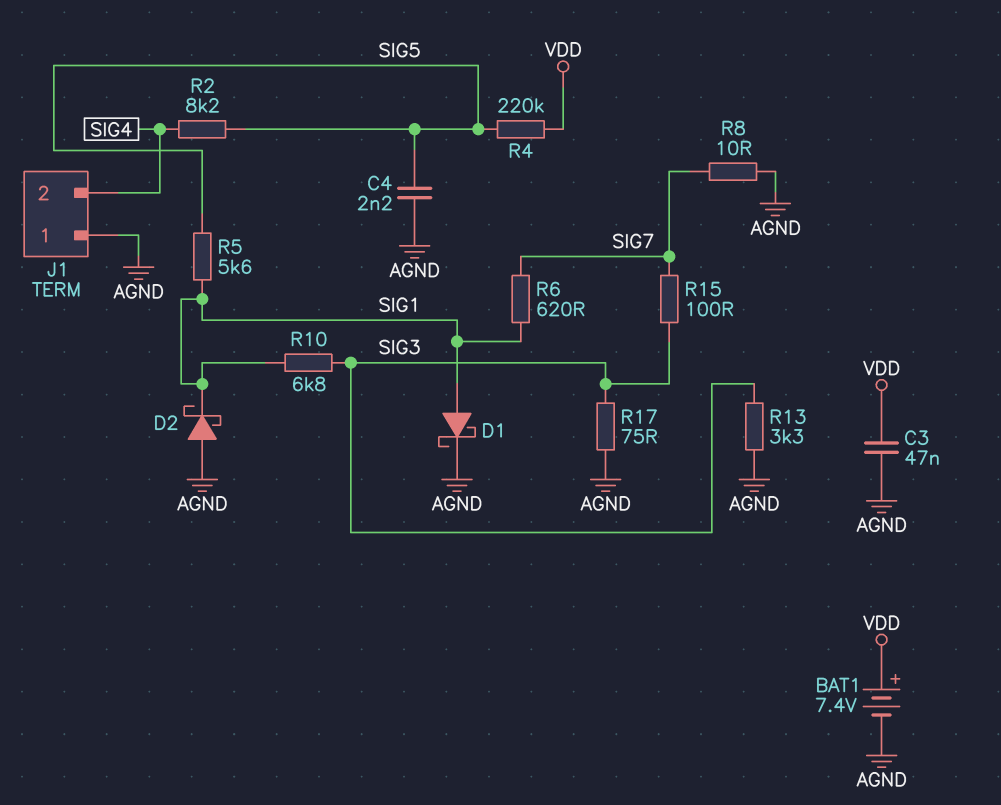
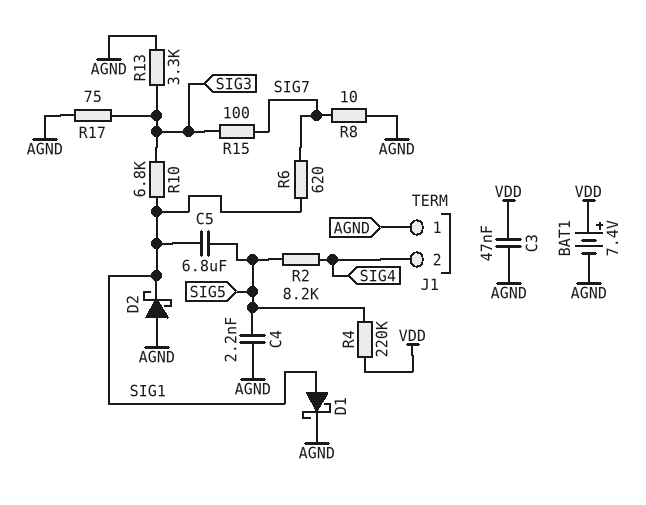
C5: none -> 6.8uF (SIG1, SIG5)
R5: 5.6k (SIG1, SIG5) -> none

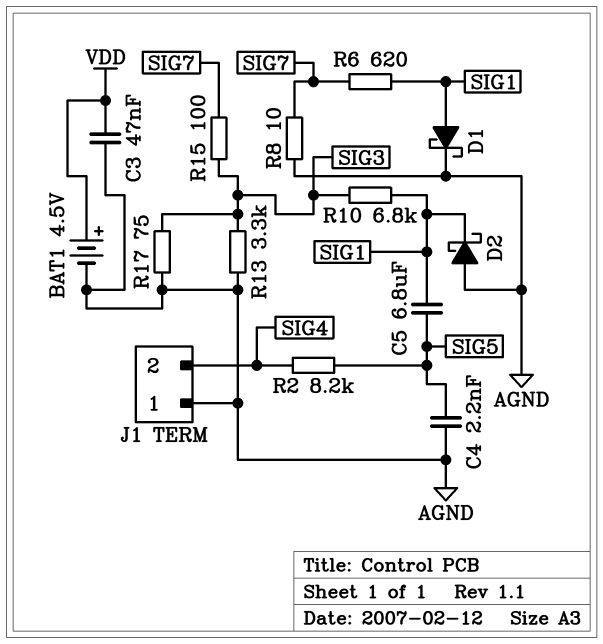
BAT1: 7.4V (plus VDD, minus AGND) -> 4.5V (plus VDD, minus AGND)
R4: 220k (SIG5, VDD) -> none

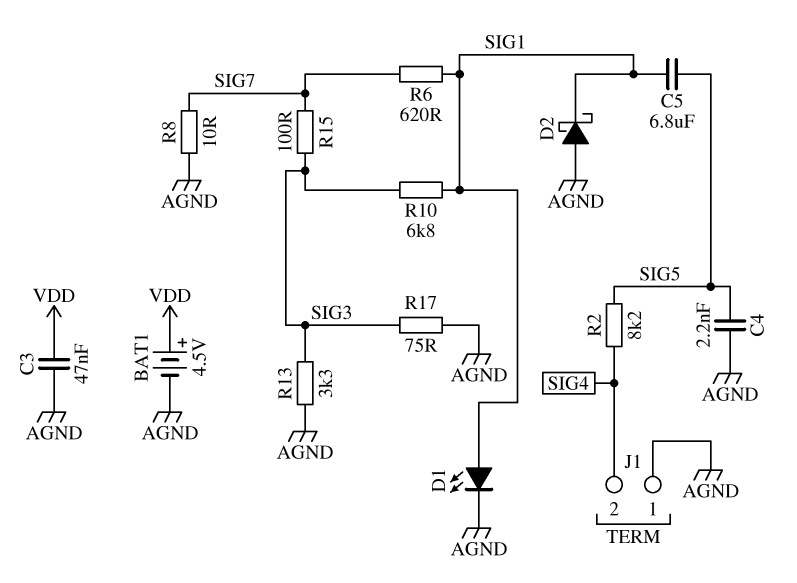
D1: schottky (A SIG1, K AGND) -> LED (A SIG1, K AGND)

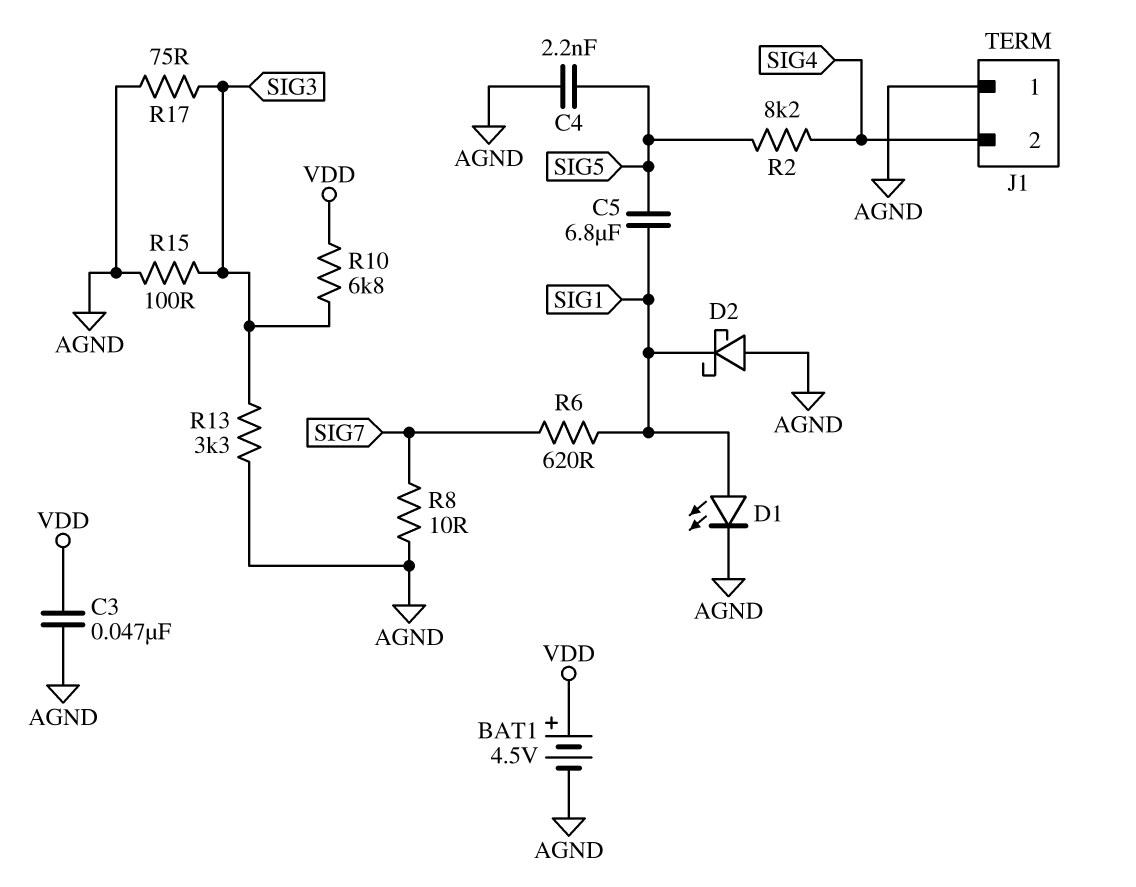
R10: 6.8k (SIG1, SIG3) -> 6.8k (SIG3, VDD)
R15: 100 (SIG3, SIG7) -> 100 (AGND, SIG3)

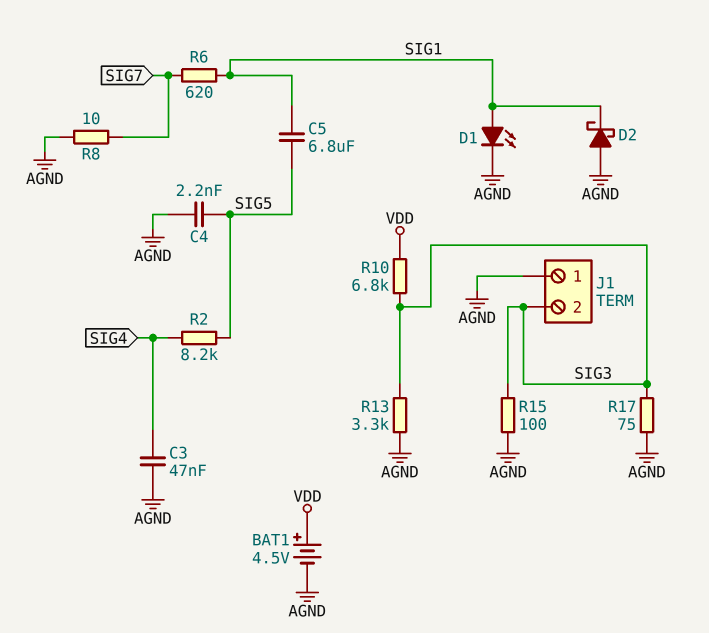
C3: 47nF (AGND, VDD) -> 47nF (AGND, SIG4)
J1 pin 2: SIG4 -> SIG3

